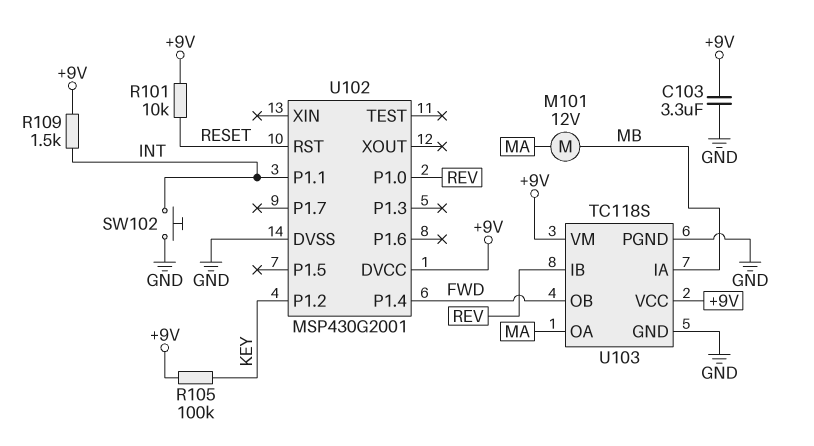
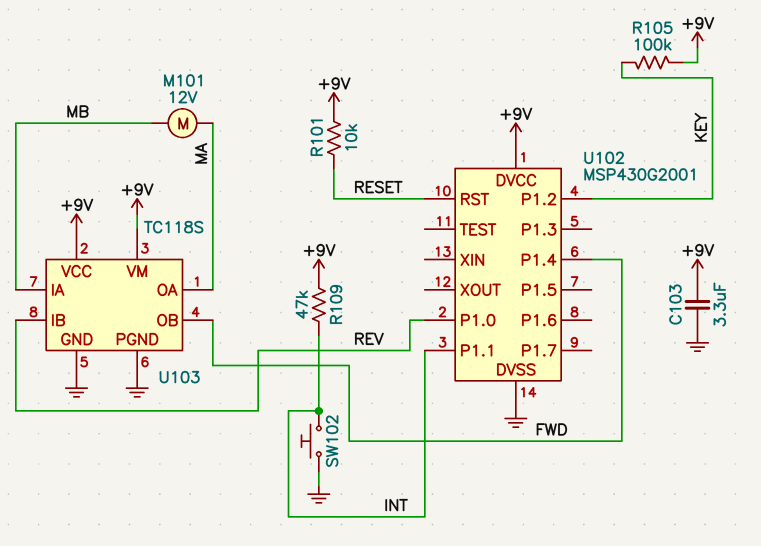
R109: 1.5k (+9V, INT) -> 47k (+9V, INT)

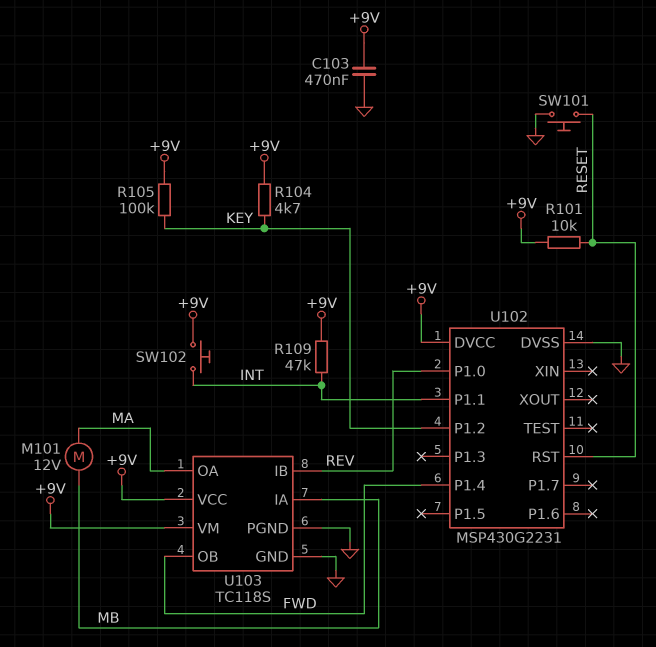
C103: 3.3uF (+9V, GND) -> 470nF (+9V, GND)
R104: none -> 4.7k (+9V, KEY)
SW101: none -> button (GND, RESET)
SW102: button (GND, INT) -> button (+9V, INT)
U102: MSP430G2001 -> MSP430G2231

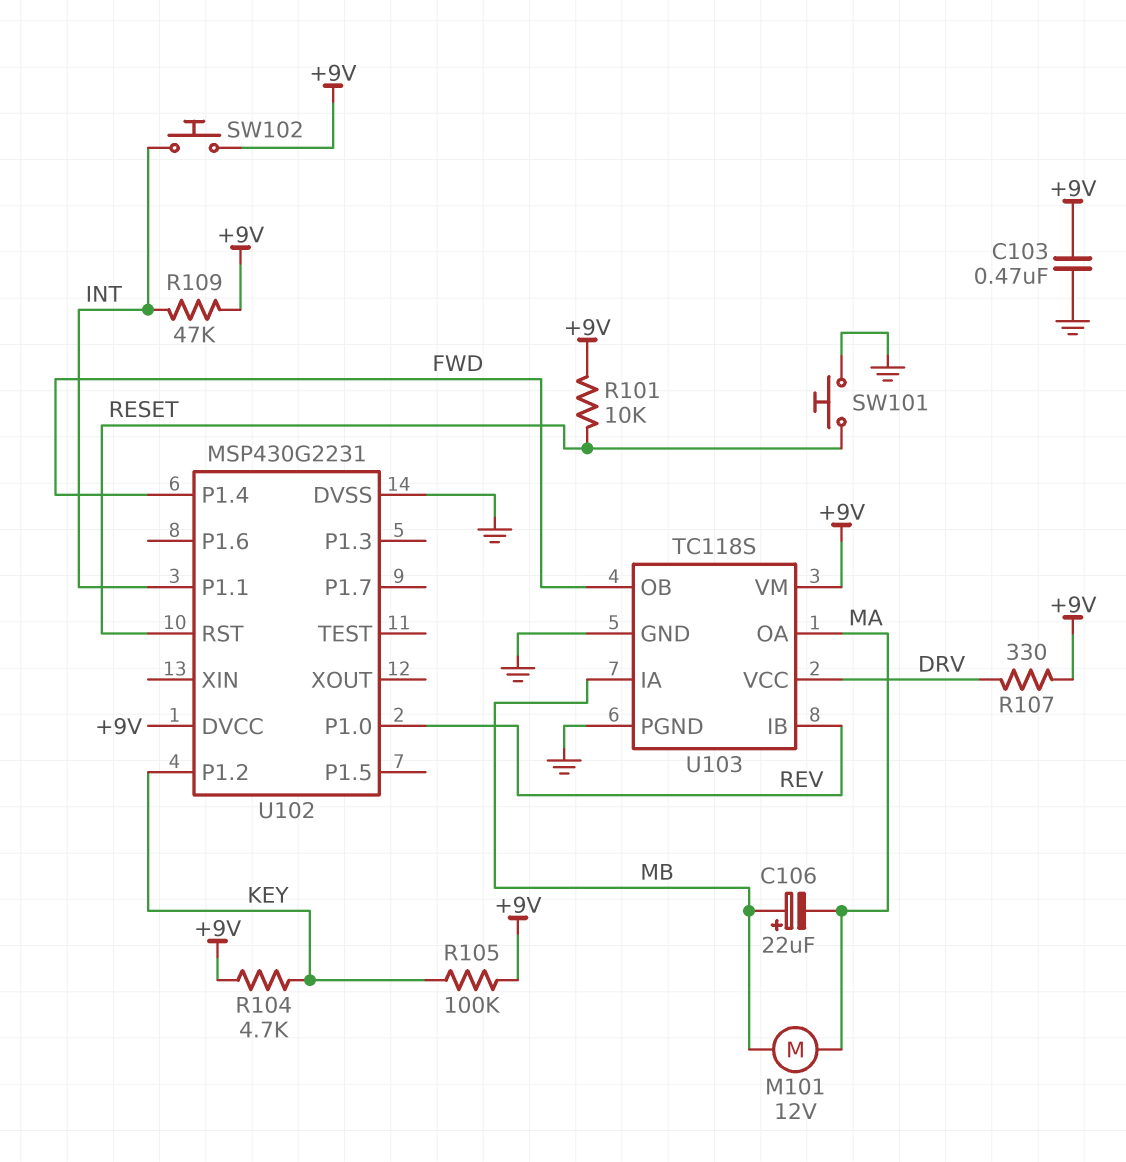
C106: none -> 22uF (plus MB, minus MA)
R107: none -> 330 (+9V, DRV)
U103 pin VCC: +9V -> DRV

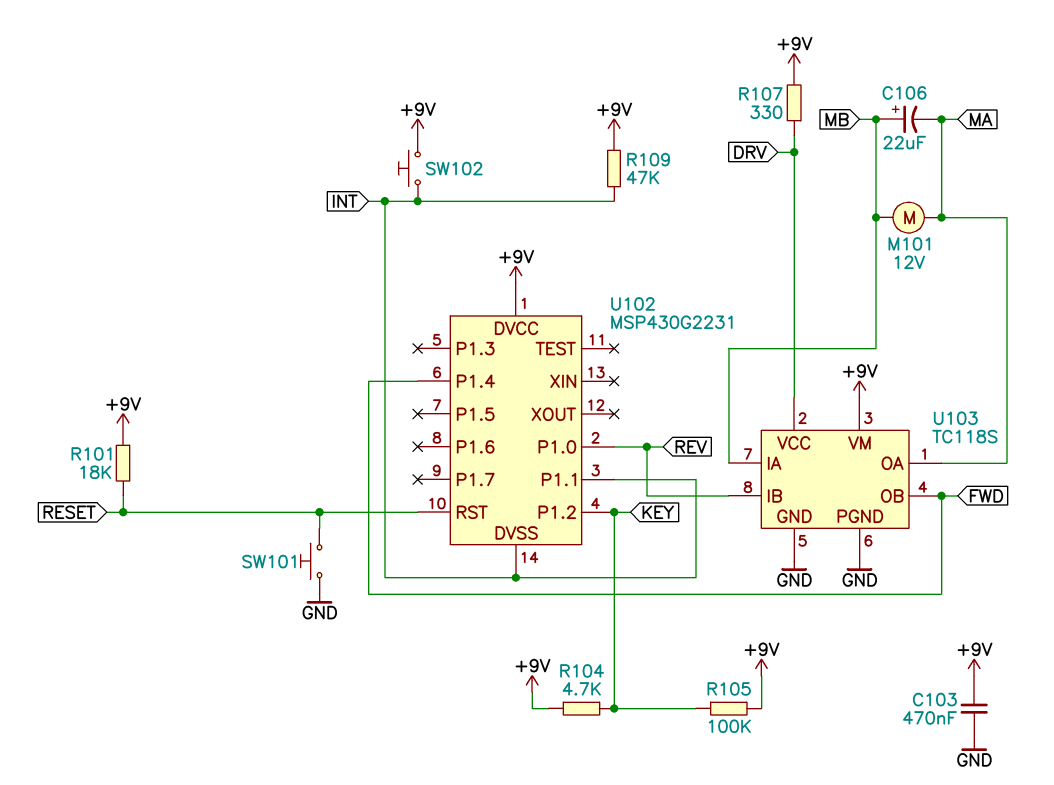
R101: 10k (+9V, RESET) -> 18k (+9V, RESET)
U102 pin DVSS: GND -> INT

